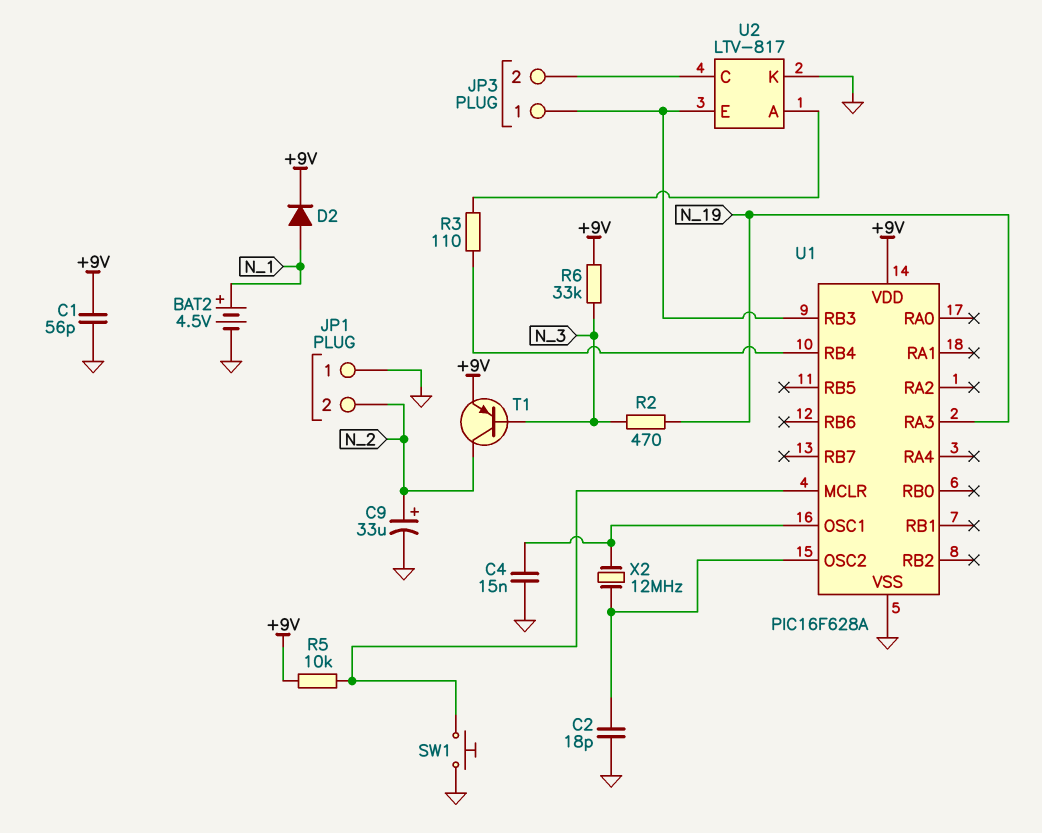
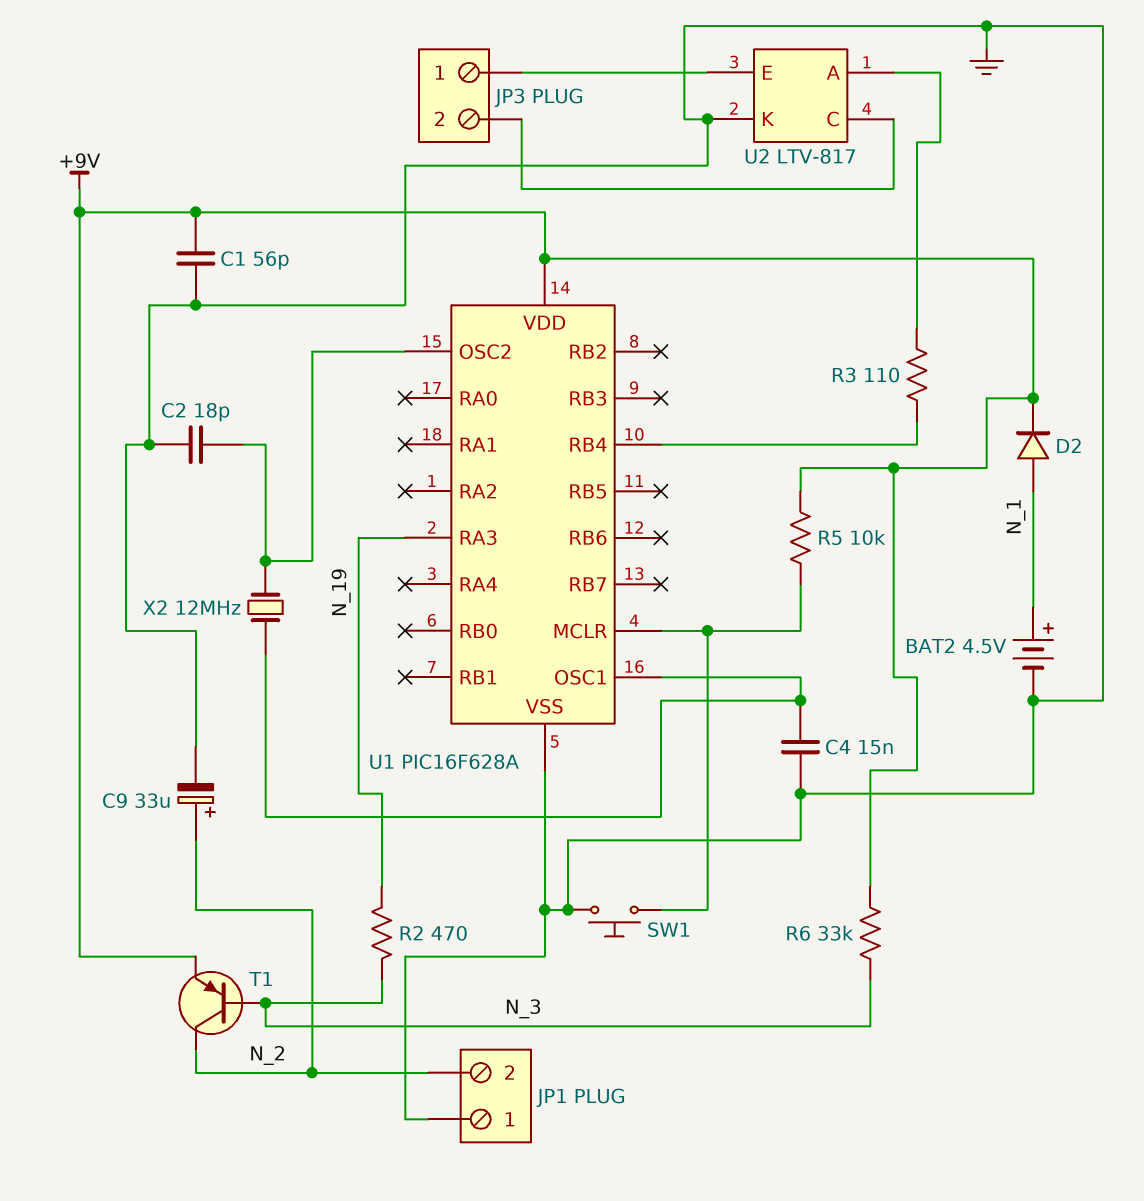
U1 pin RB3: JP3/1 -> none

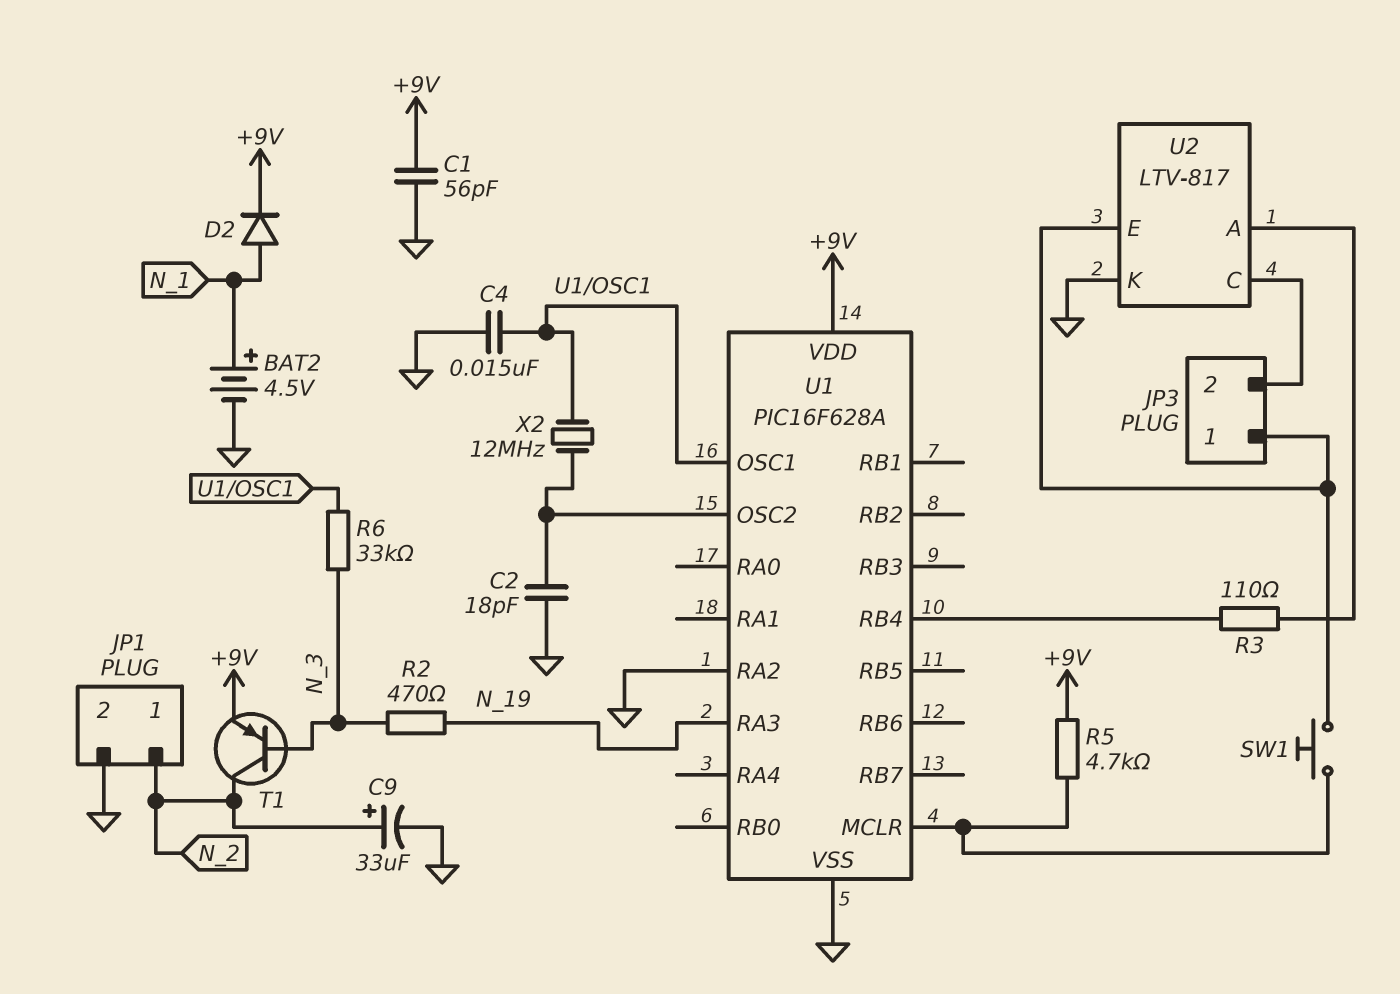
JP1 pin 1: GND -> N_2
JP1 pin 2: N_2 -> GND
R5: 10k (+9V, U1/MCLR) -> 4.7k (+9V, U1/MCLR)
R6: 33k (+9V, N_3) -> 33k (N_3, U1/OSC1)
SW1: button (GND, U1/MCLR) -> button (JP3/1, U1/MCLR)
U1 pin RA2: none -> GND

